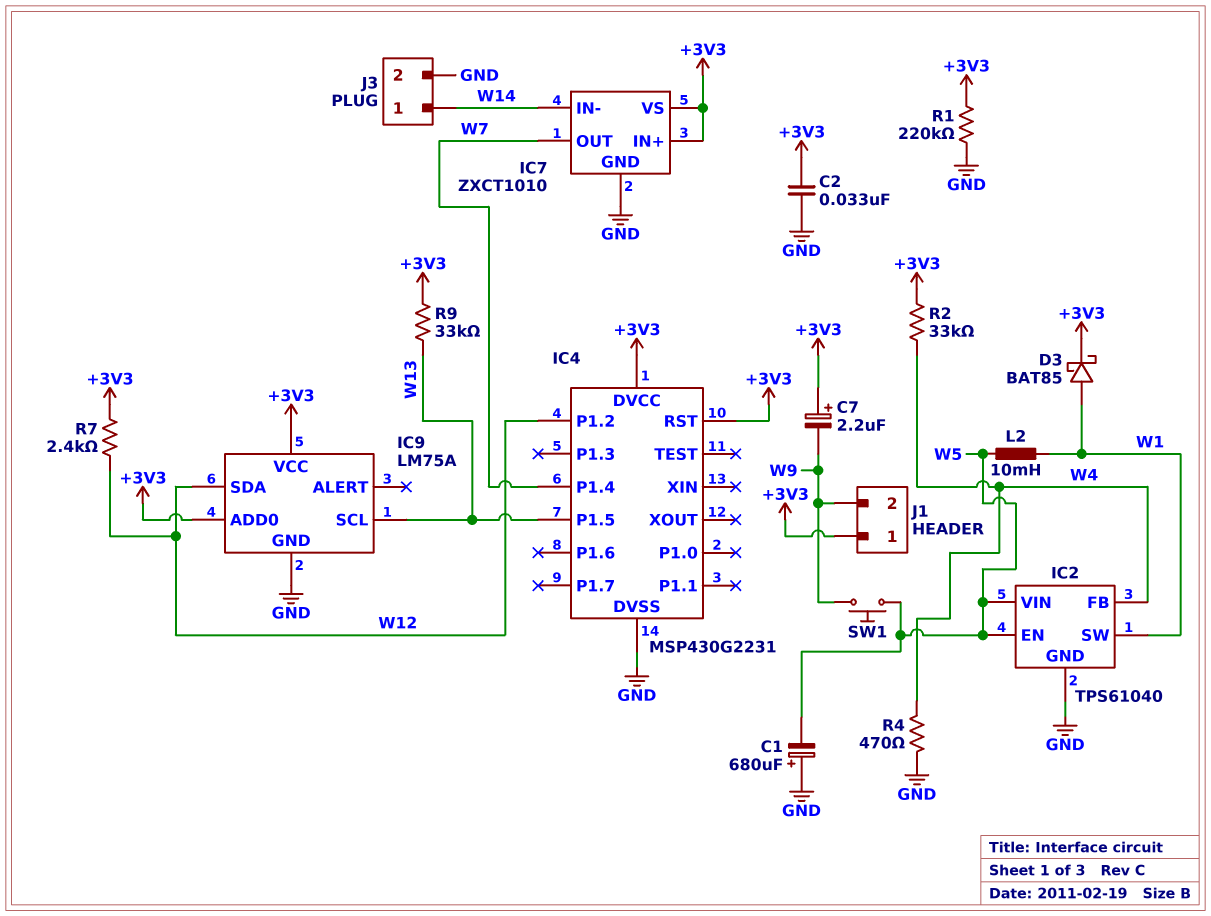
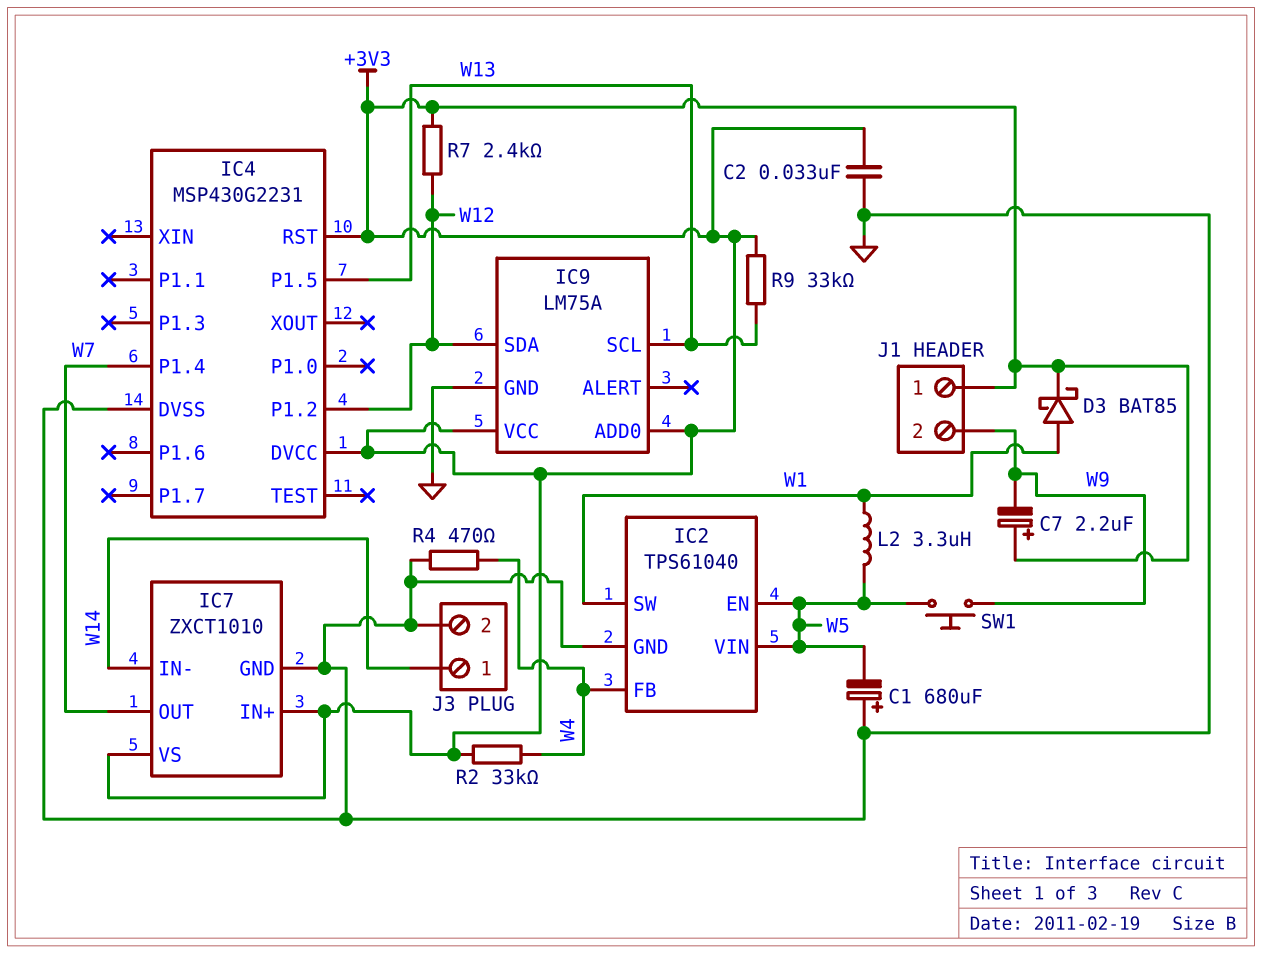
L2: 10mH (W1, W5) -> 3.3uH (W1, W5)
R1: 220k (+3V3, GND) -> none

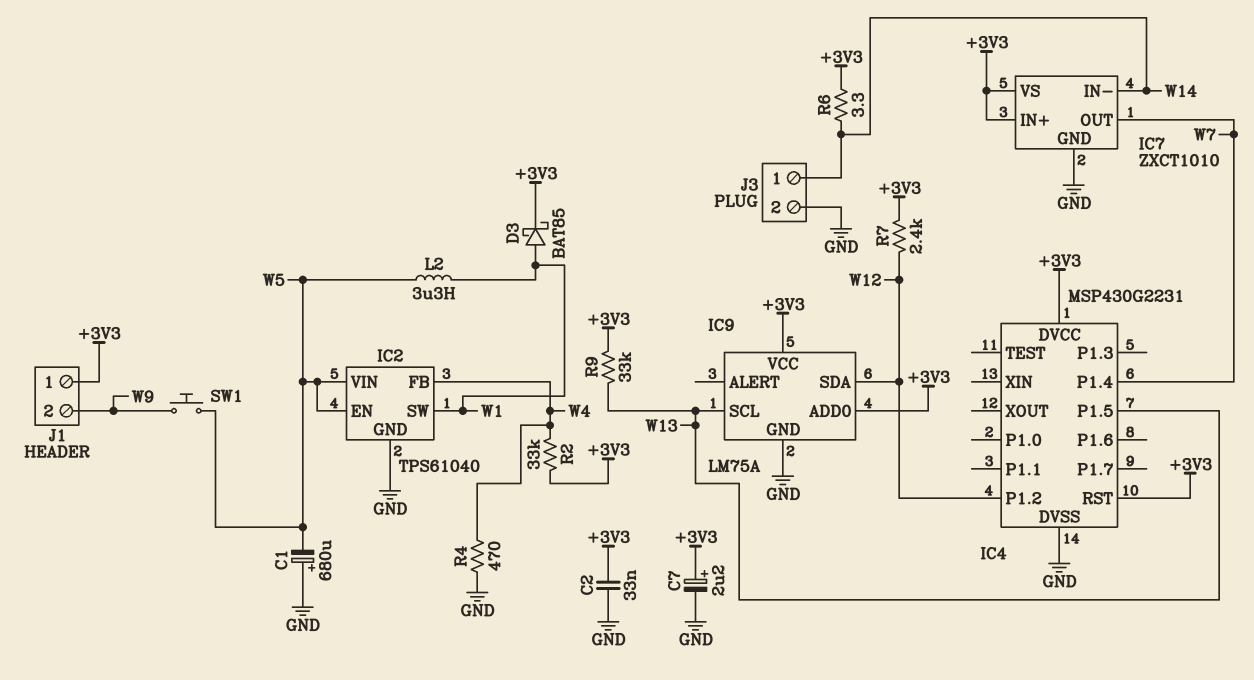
C7: 2.2uF (plus +3V3, minus W9) -> 2.2uF (plus +3V3, minus GND)
R6: none -> 3.3 (+3V3, W14)

